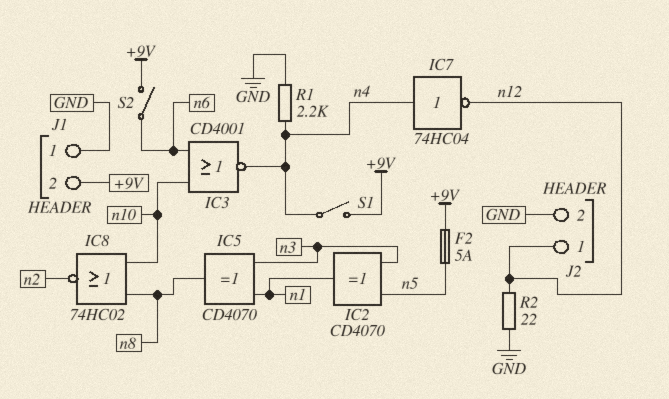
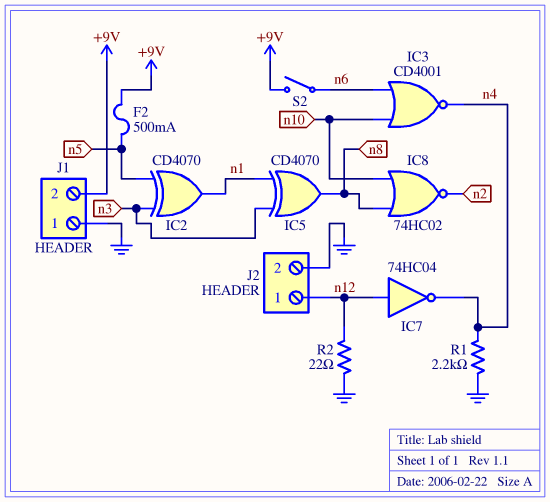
F2: 5A (+9V, n5) -> 500mA (+9V, n5)
IC7: NOT 74HC04 (in n4, out n12) -> NOT 74HC04 (in n12, out n4)
S1: switch (+9V, n4) -> none

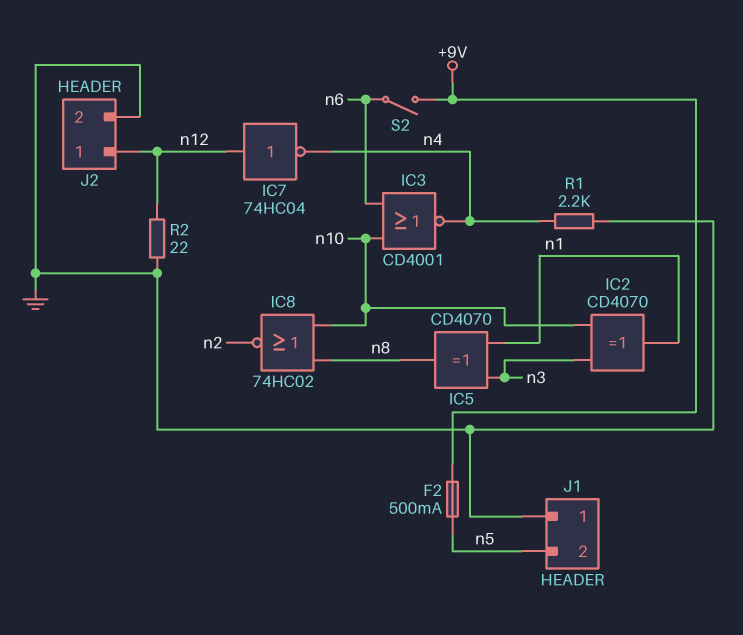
IC2: XOR CD4070 (in n3, in n5, out n1) -> XOR CD4070 (in n3, in n10, out n1)
J1 pin 2: +9V -> n5

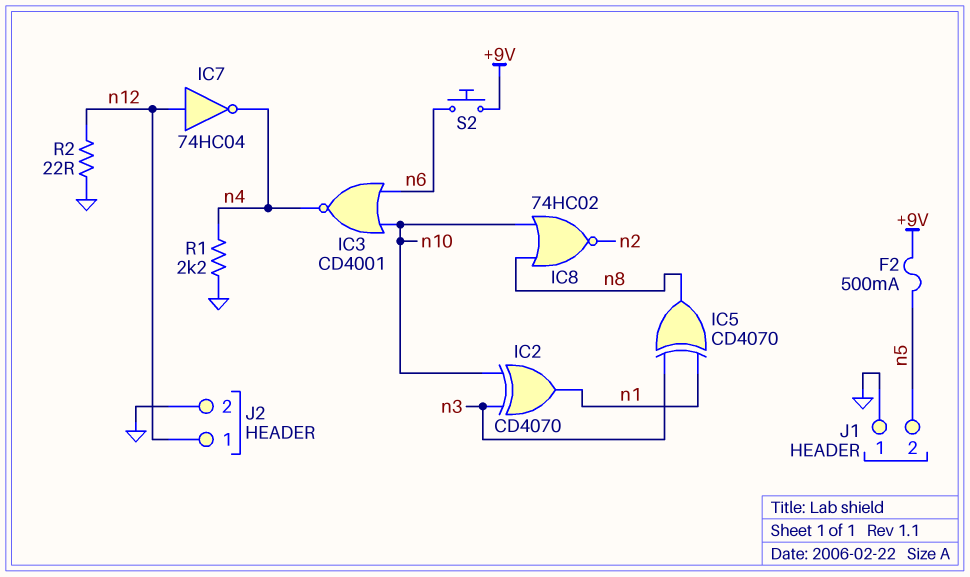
S2: switch (+9V, n6) -> button (+9V, n6)

